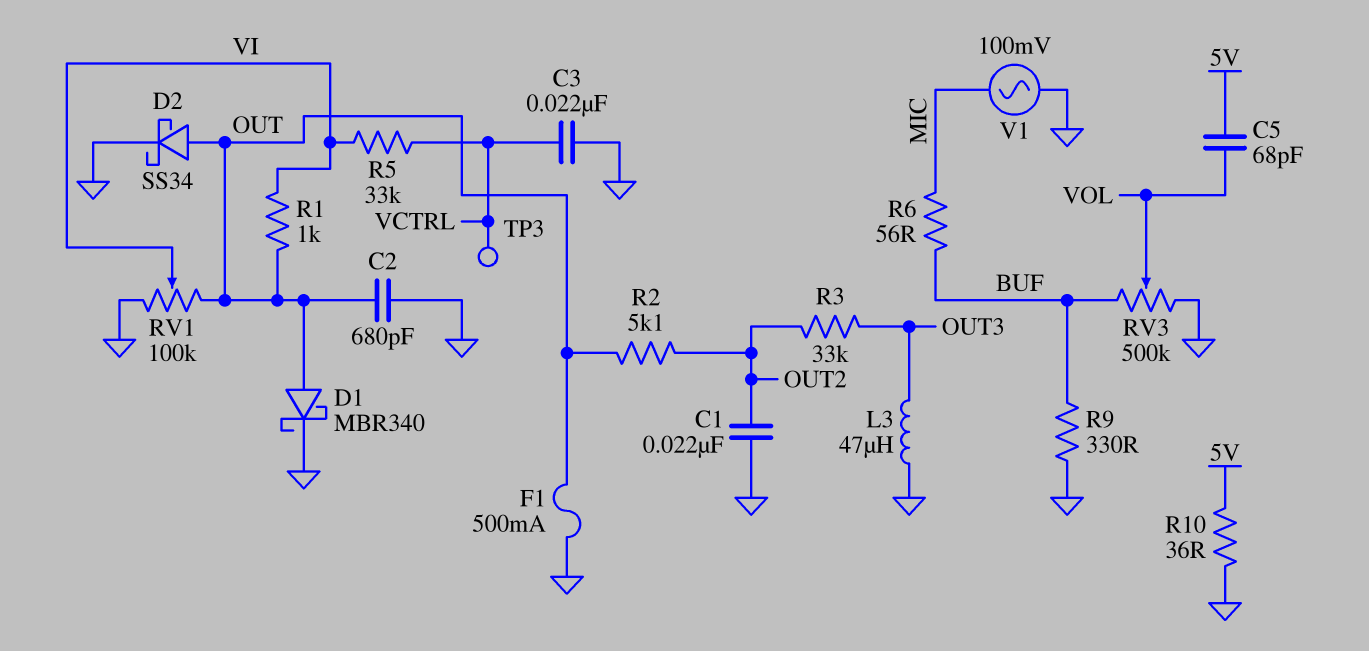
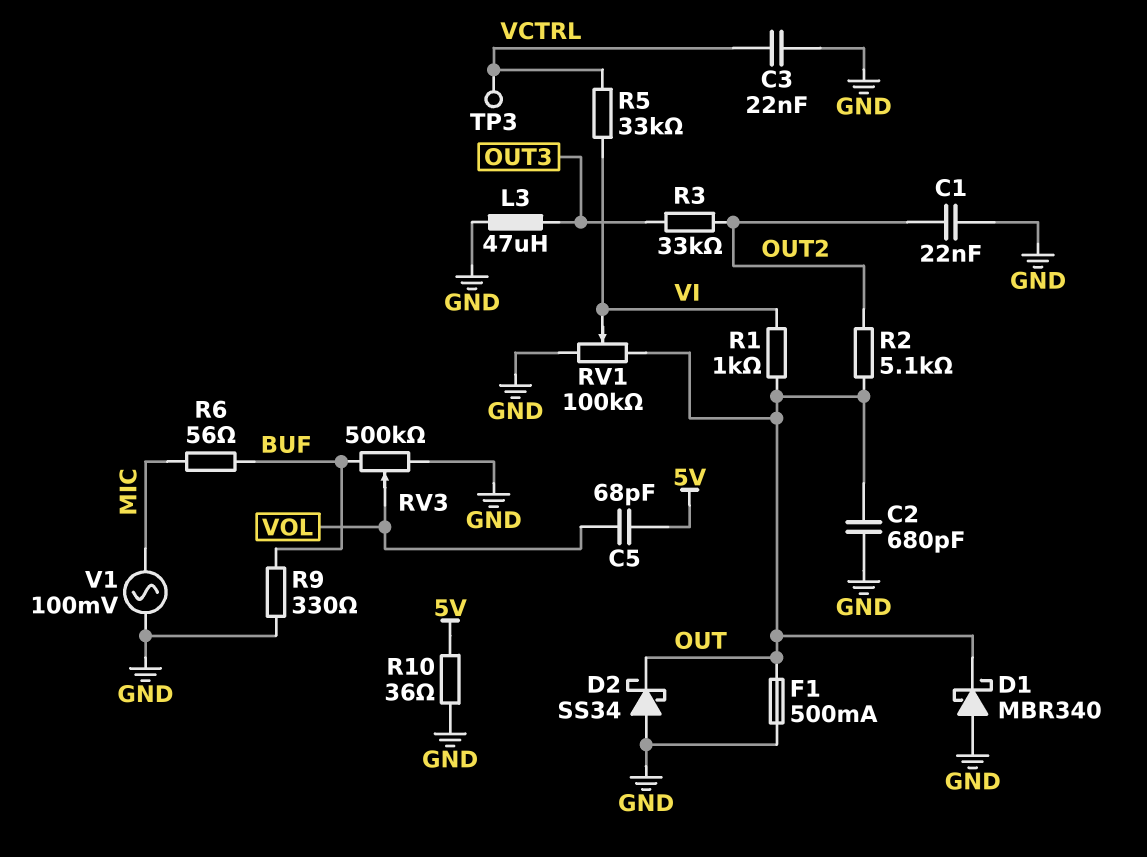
D1: schottky MBR340 (A OUT, K GND) -> schottky MBR340 (A GND, K OUT)
D2: schottky SS34 (A OUT, K GND) -> schottky SS34 (A GND, K OUT)

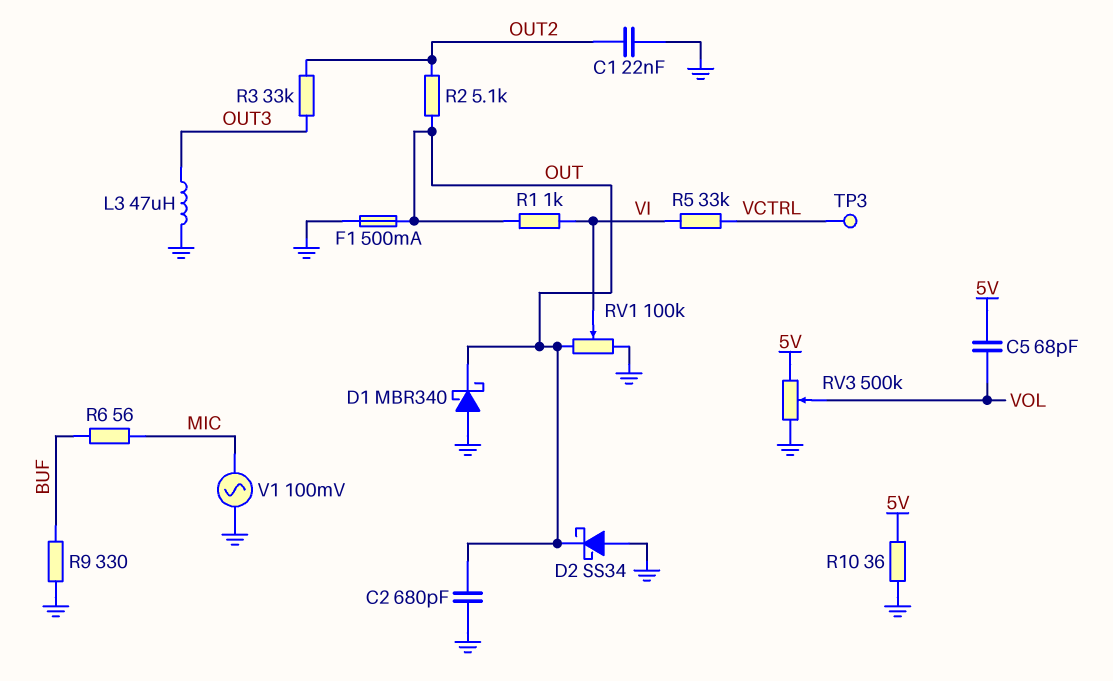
C3: 22nF (GND, VCTRL) -> none
RV3: 500k (BUF, GND, wiper VOL) -> 500k (5V, GND, wiper VOL)

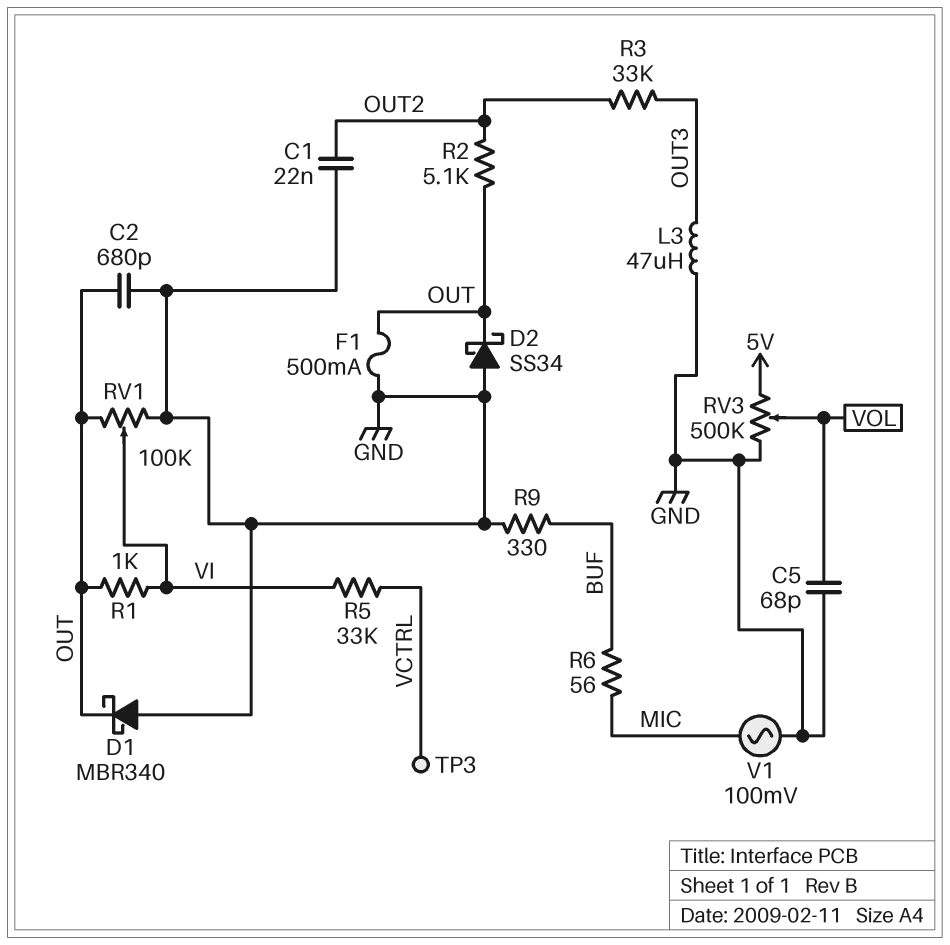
C5: 68pF (5V, VOL) -> 68pF (GND, VOL)
R10: 36 (5V, GND) -> none

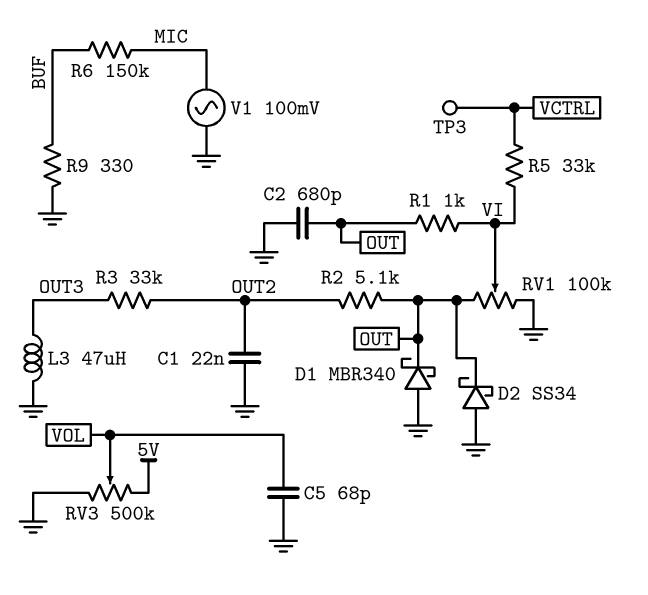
F1: 500mA (GND, OUT) -> none
R6: 56 (BUF, MIC) -> 150k (BUF, MIC)

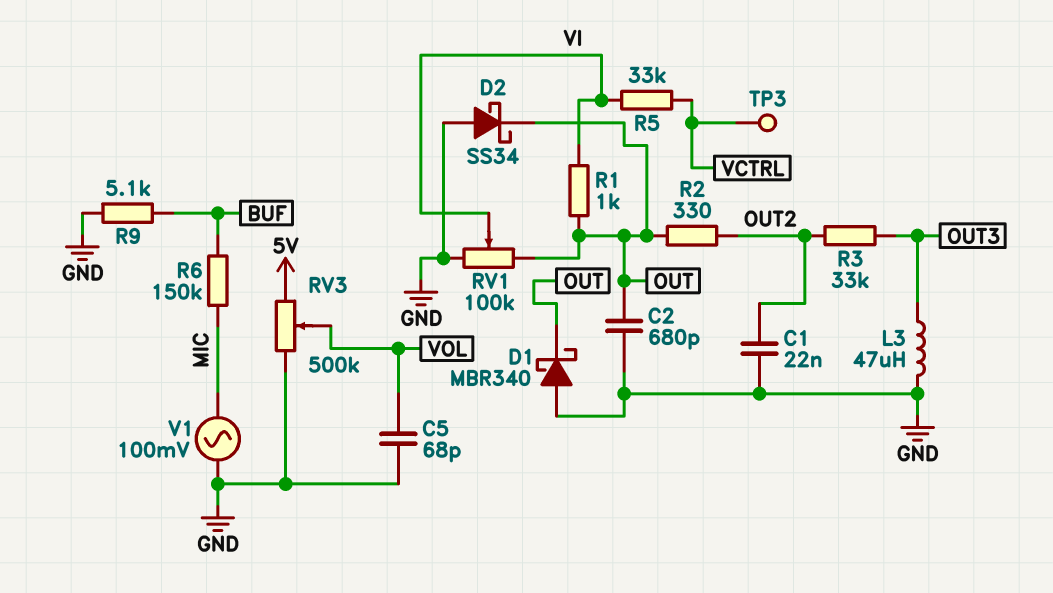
R2: 5.1k (OUT, OUT2) -> 330 (OUT, OUT2)
R9: 330 (BUF, GND) -> 5.1k (BUF, GND)

